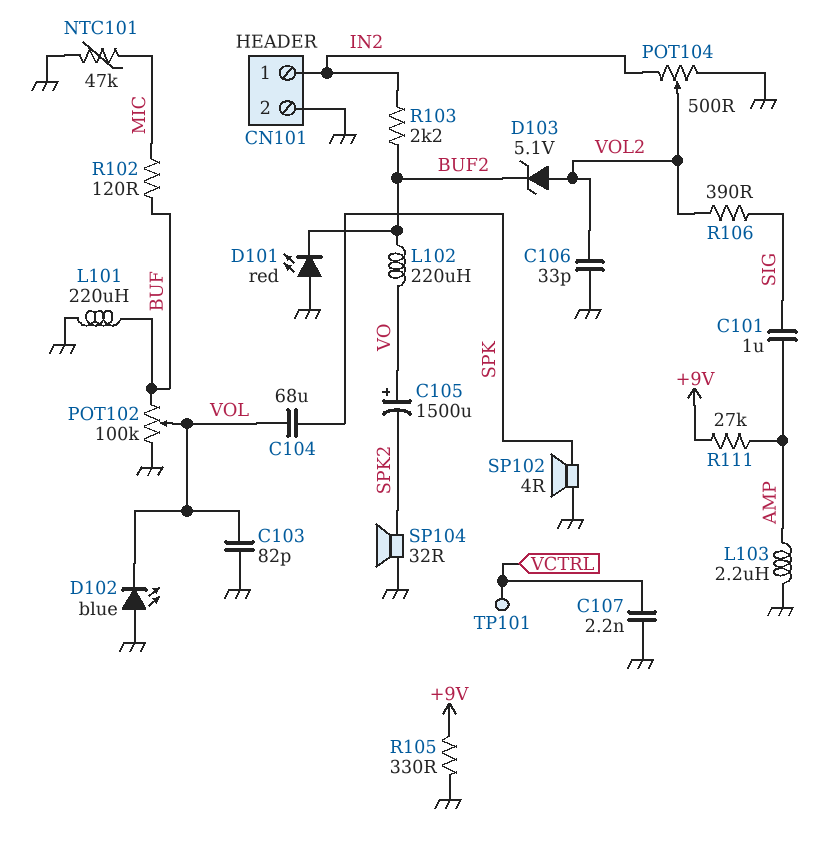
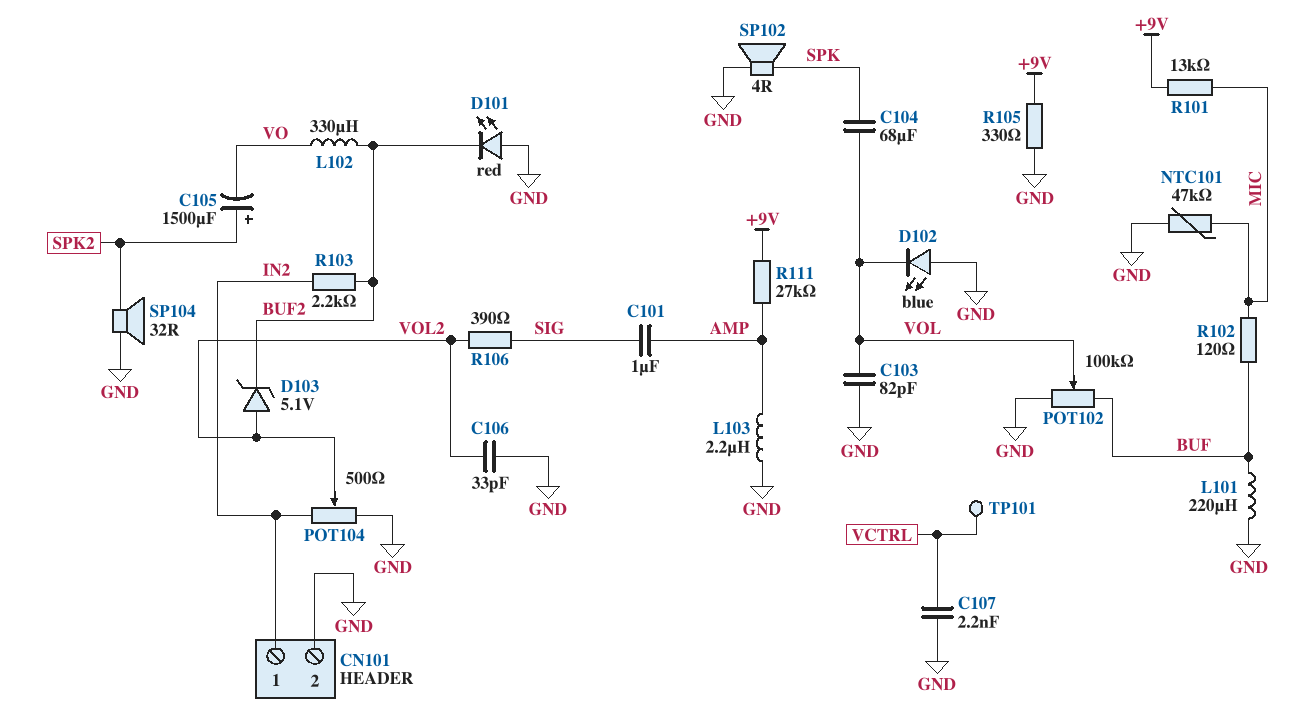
C105: 1500uF (plus VO, minus SPK2) -> 1500uF (plus SPK2, minus VO)
L102: 220uH (BUF2, VO) -> 330uH (BUF2, VO)
R101: none -> 13k (+9V, MIC)

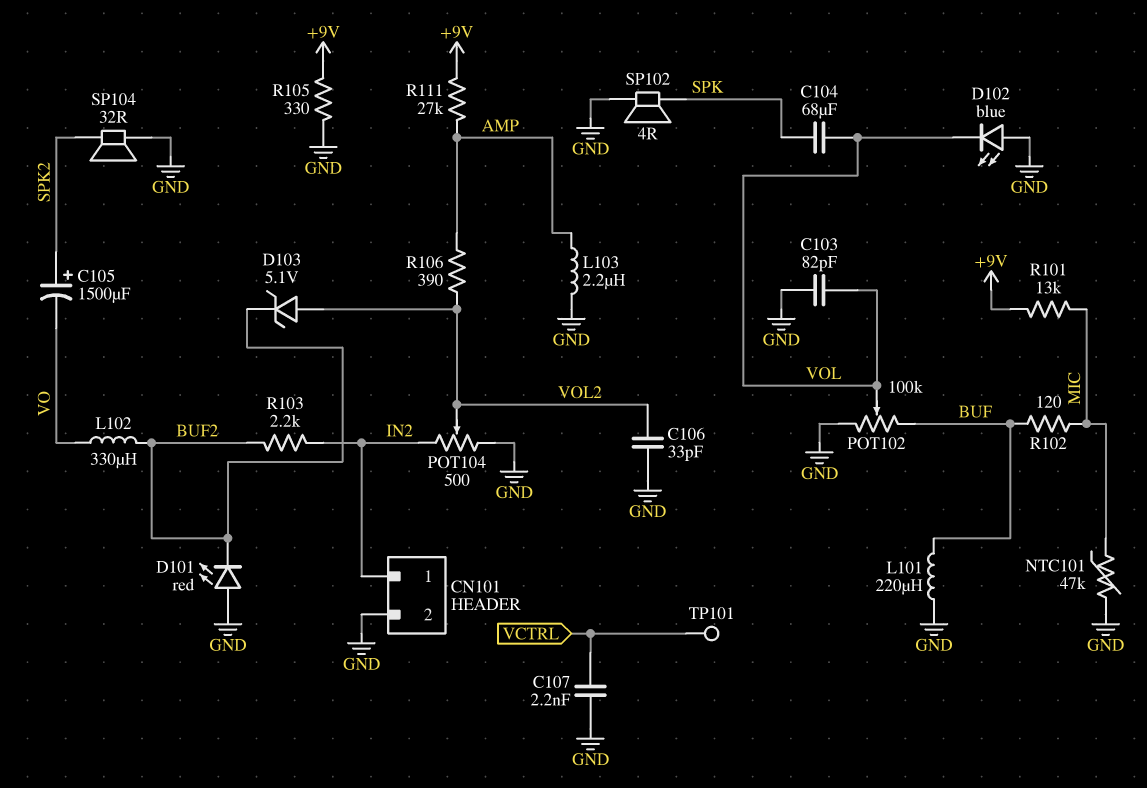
C101: 1uF (AMP, SIG) -> none
R106: 390 (SIG, VOL2) -> 390 (AMP, VOL2)

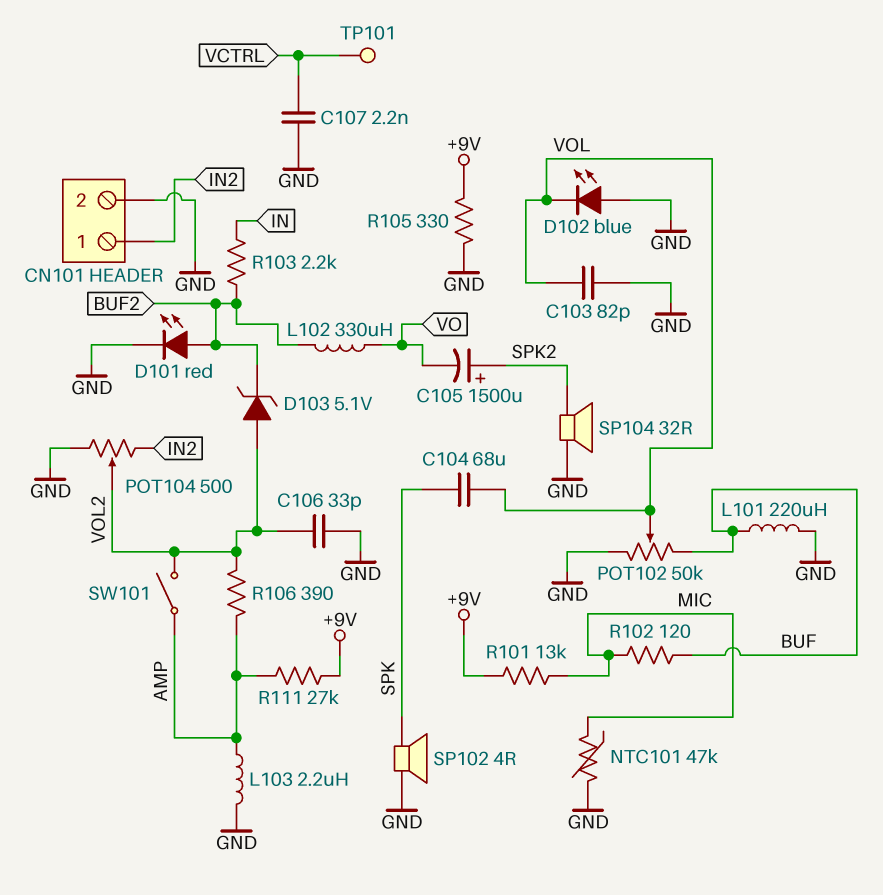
D101: LED red (A GND, K BUF2) -> LED red (A BUF2, K GND)
POT102: 100k (BUF, GND, wiper VOL) -> 50k (BUF, GND, wiper VOL)
R103: 2.2k (BUF2, IN2) -> 2.2k (BUF2, IN)
SW101: none -> switch (AMP, VOL2)

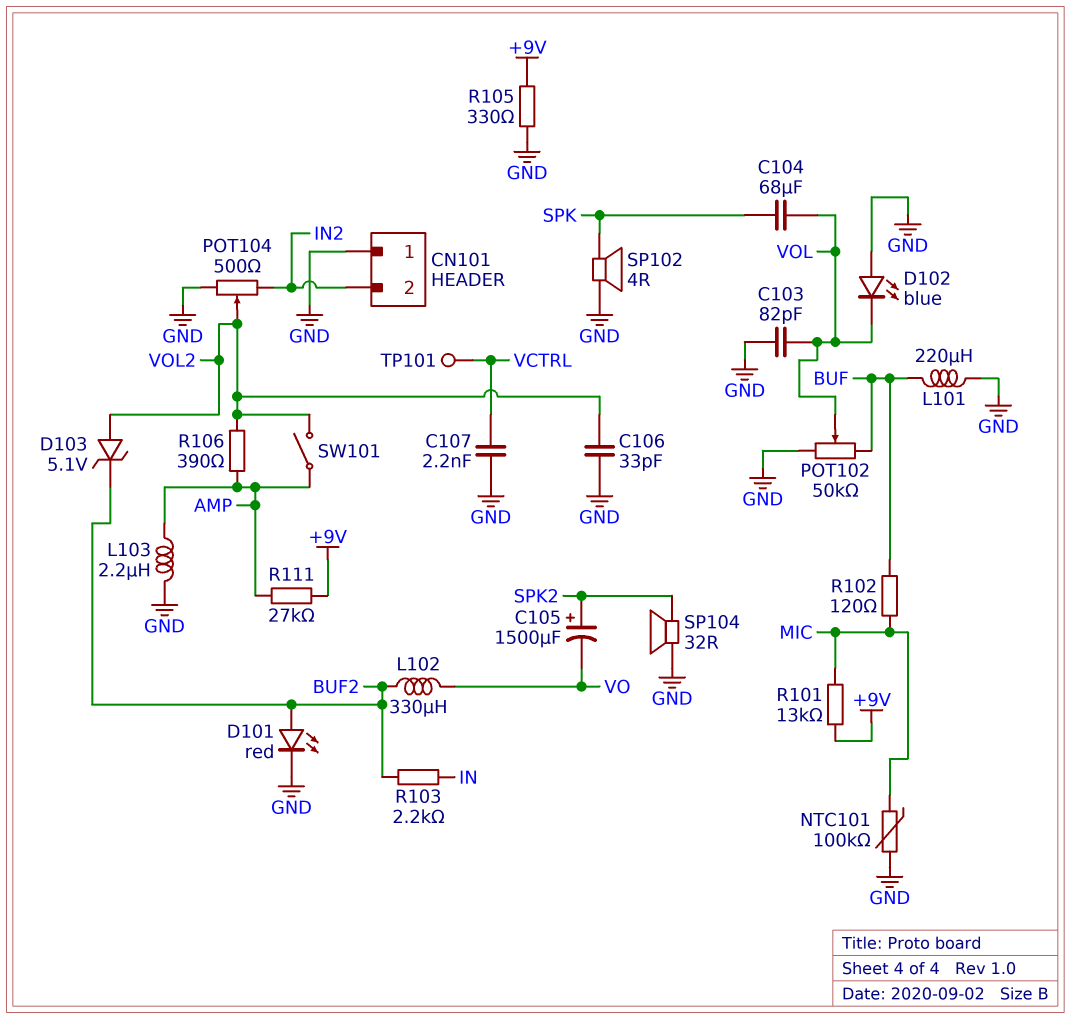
CN101 pin 1: IN2 -> GND
CN101 pin 2: GND -> IN2
NTC101: 47k (GND, MIC) -> 100k (GND, MIC)

